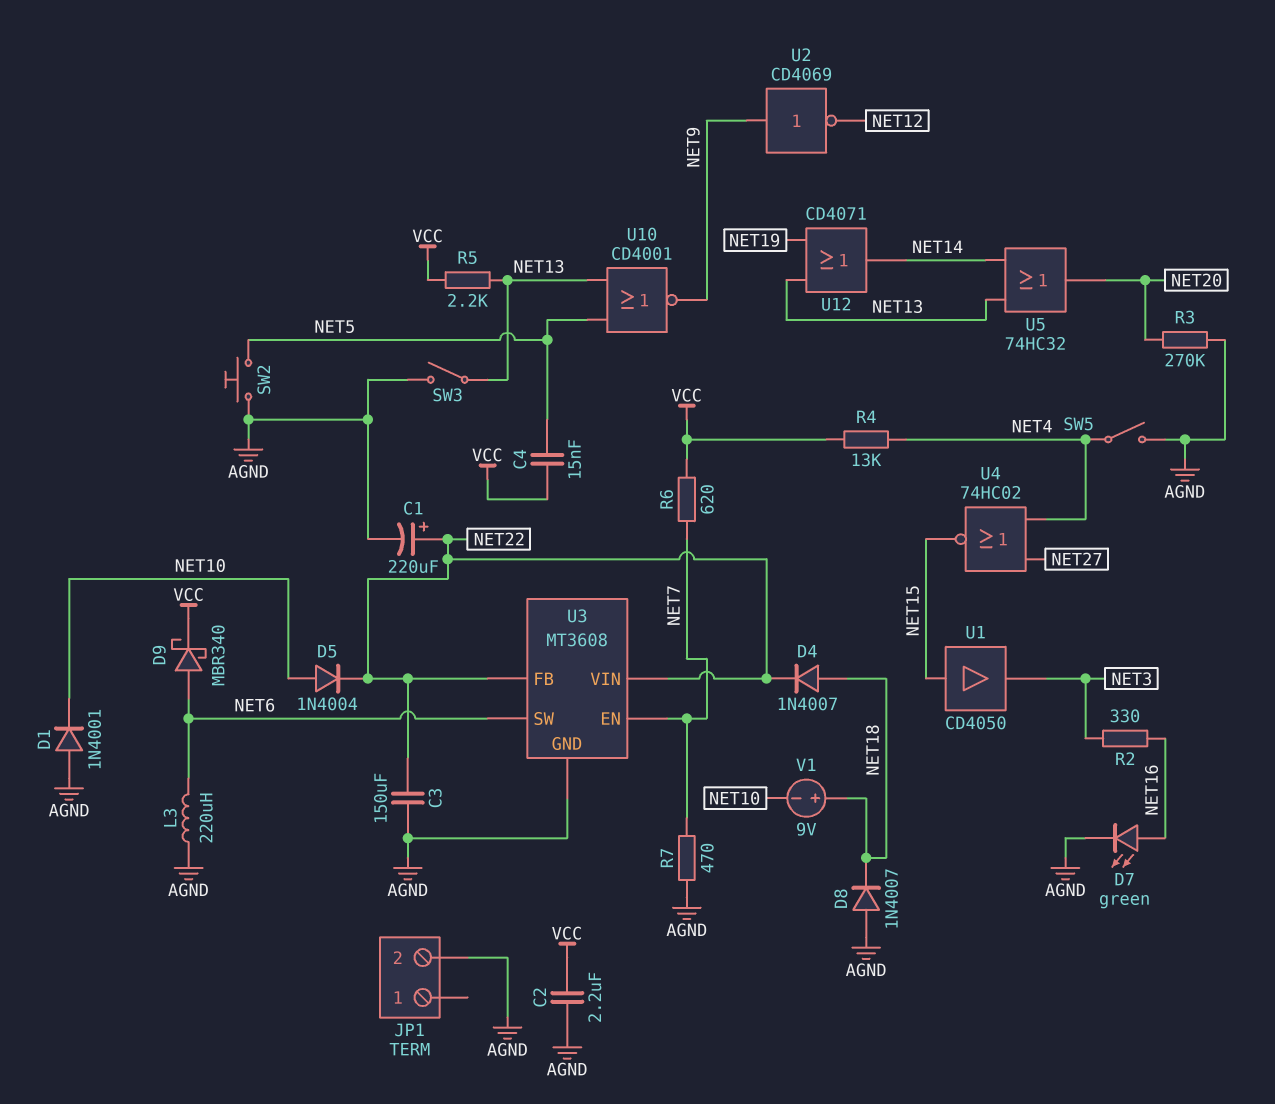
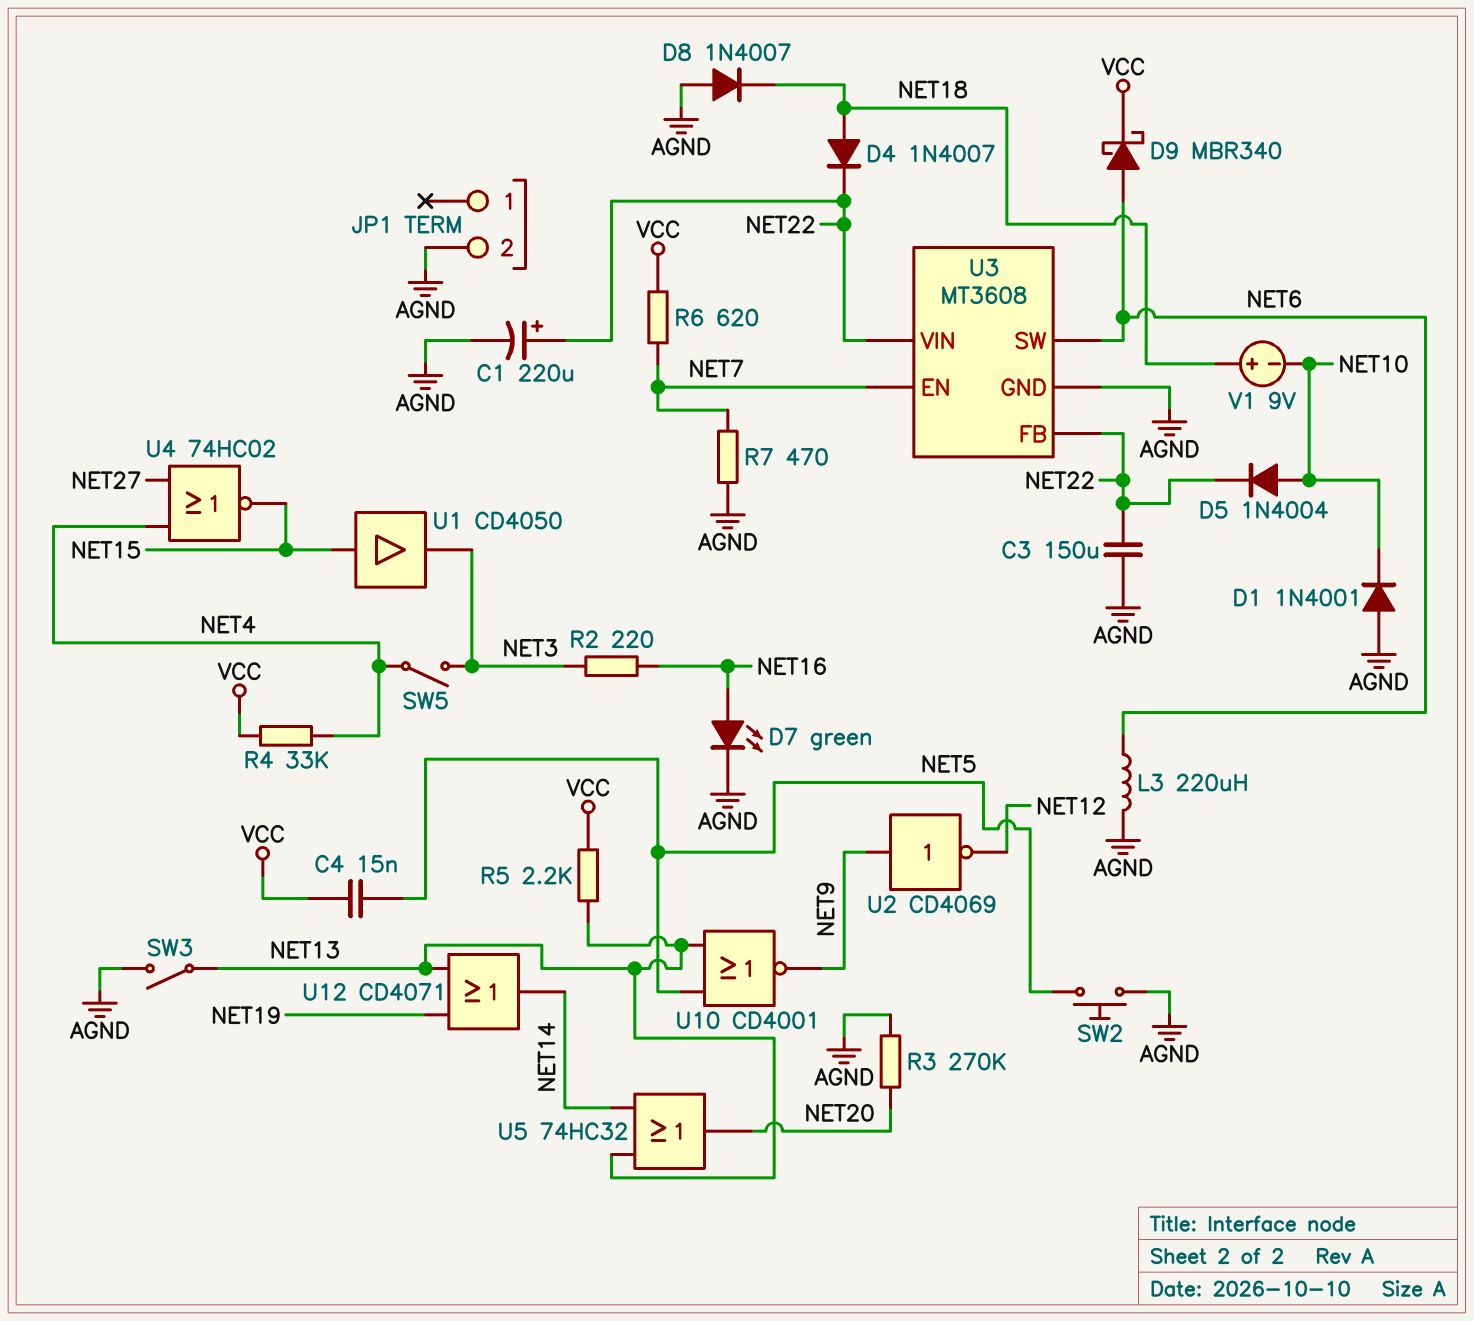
C2: 2.2uF (AGND, VCC) -> none
R2: 330 (NET3, NET16) -> 220 (NET3, NET16)
R4: 13k (NET4, VCC) -> 33k (NET4, VCC)
SW5: switch (AGND, NET4) -> switch (NET3, NET4)

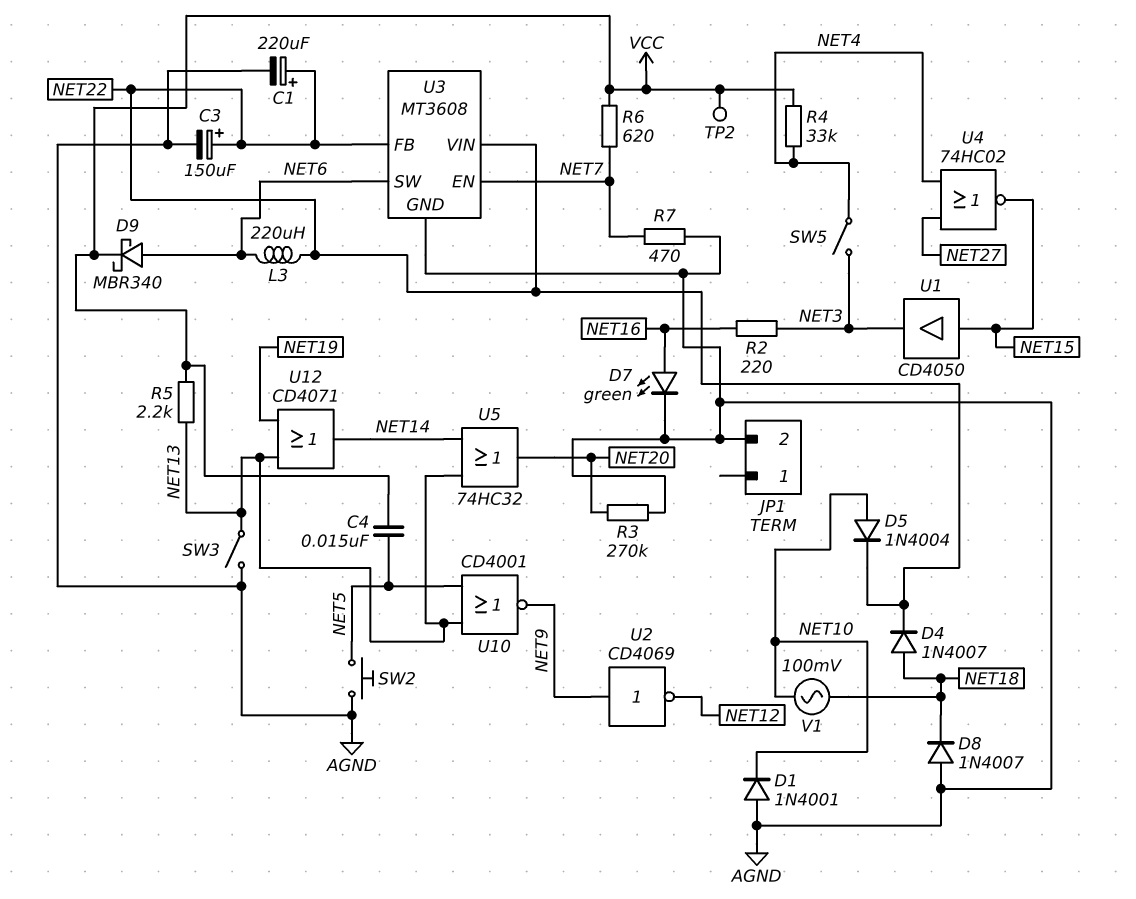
C3: 150uF (AGND, NET22) -> 150uF (plus NET22, minus AGND)
L3: 220uH (AGND, NET6) -> 220uH (NET6, NET22)
TP2: none -> test point (VCC)
V1: 9V (plus NET18, minus NET10) -> AC 100mV (NET10, NET18)

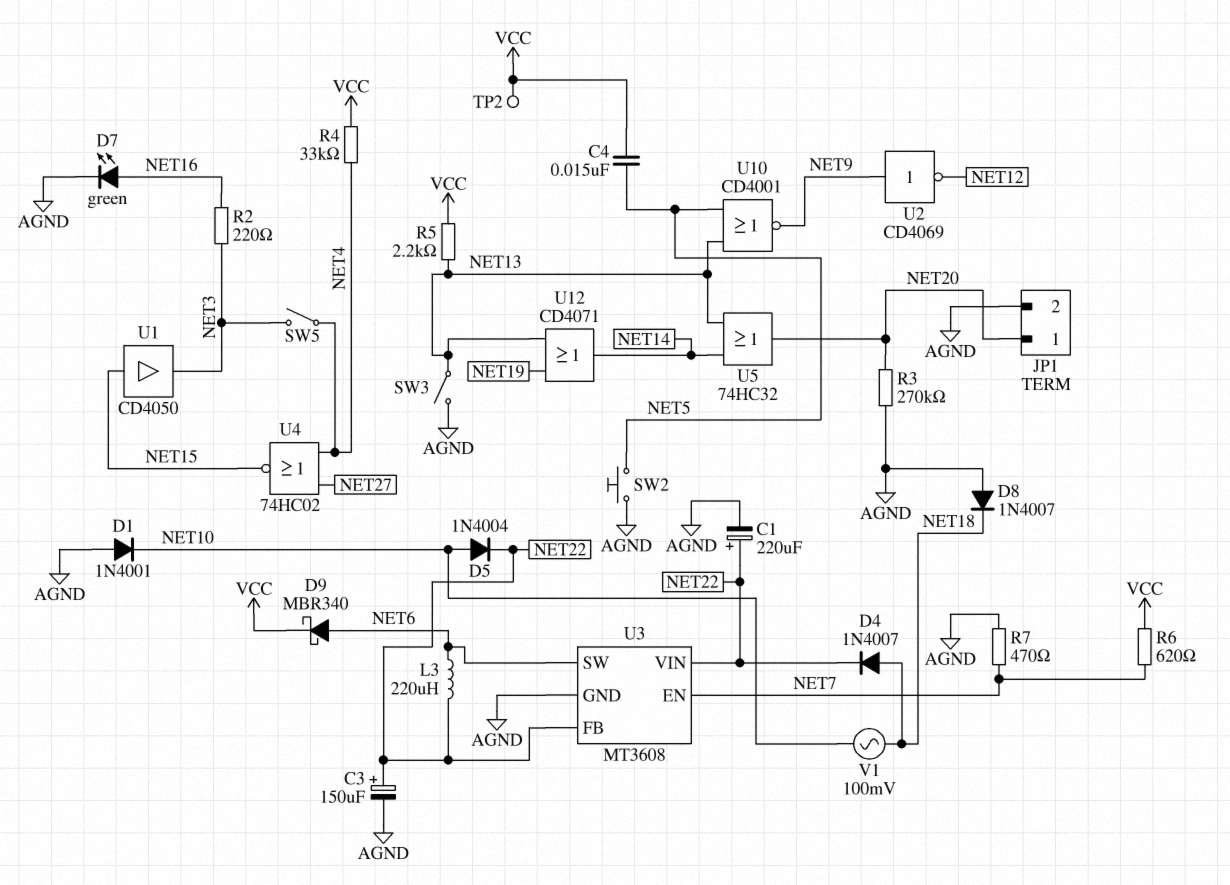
JP1 pin 1: none -> NET20

